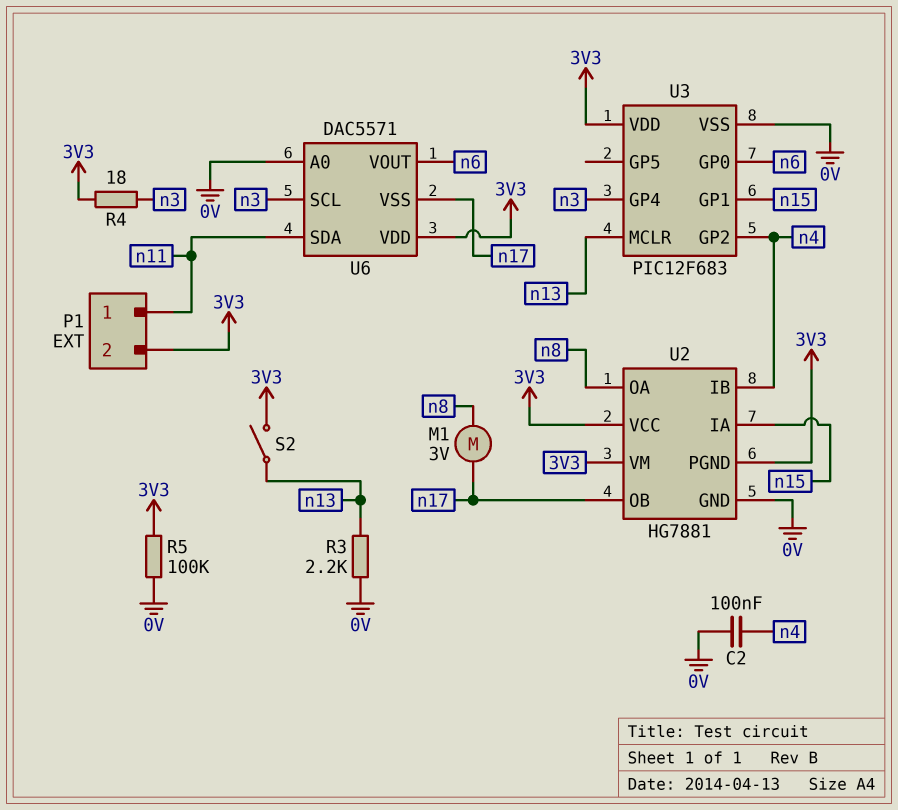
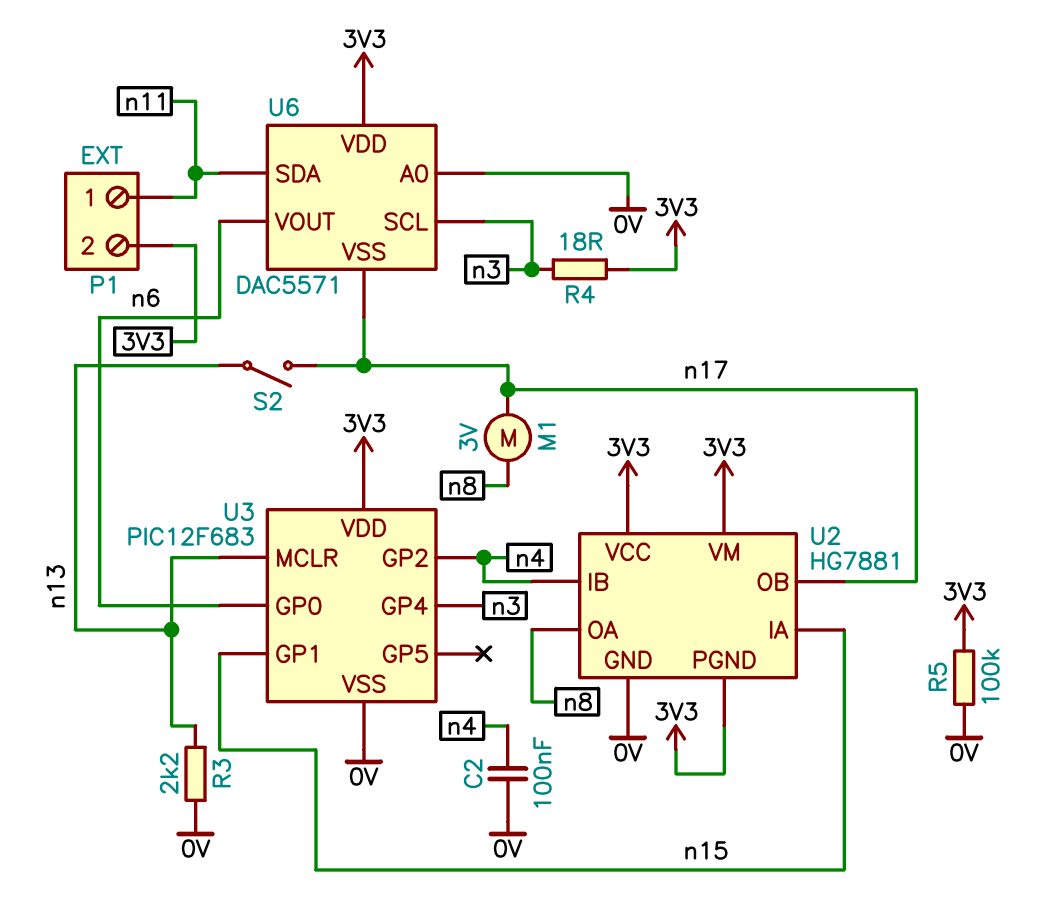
S2: switch (3V3, n13) -> switch (n13, n17)

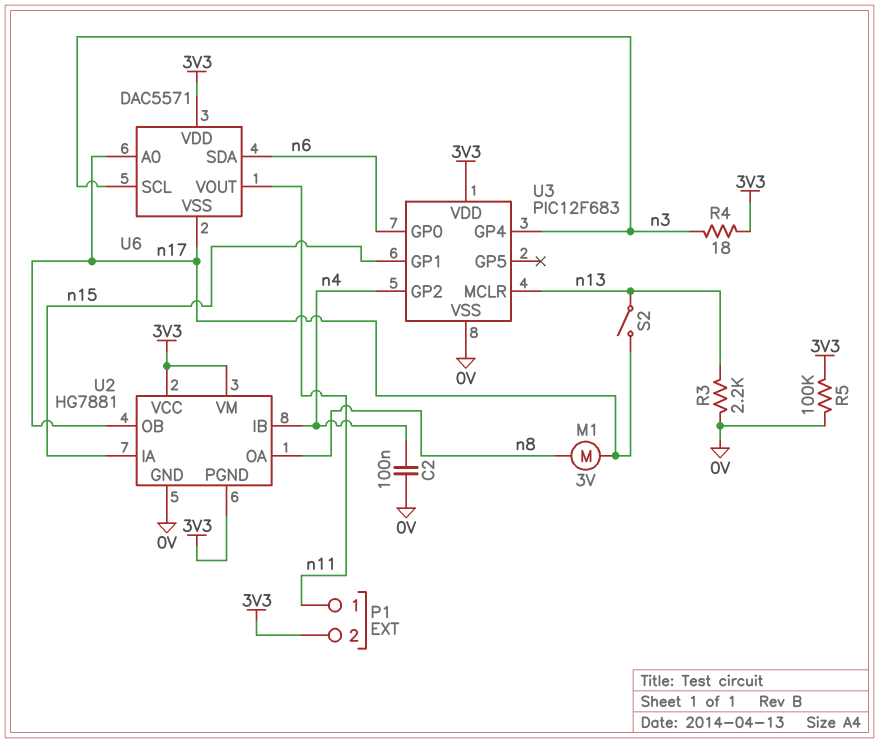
U6 pin A0: 0V -> n17
U6 pin SDA: n11 -> n6
U6 pin VOUT: n6 -> n11

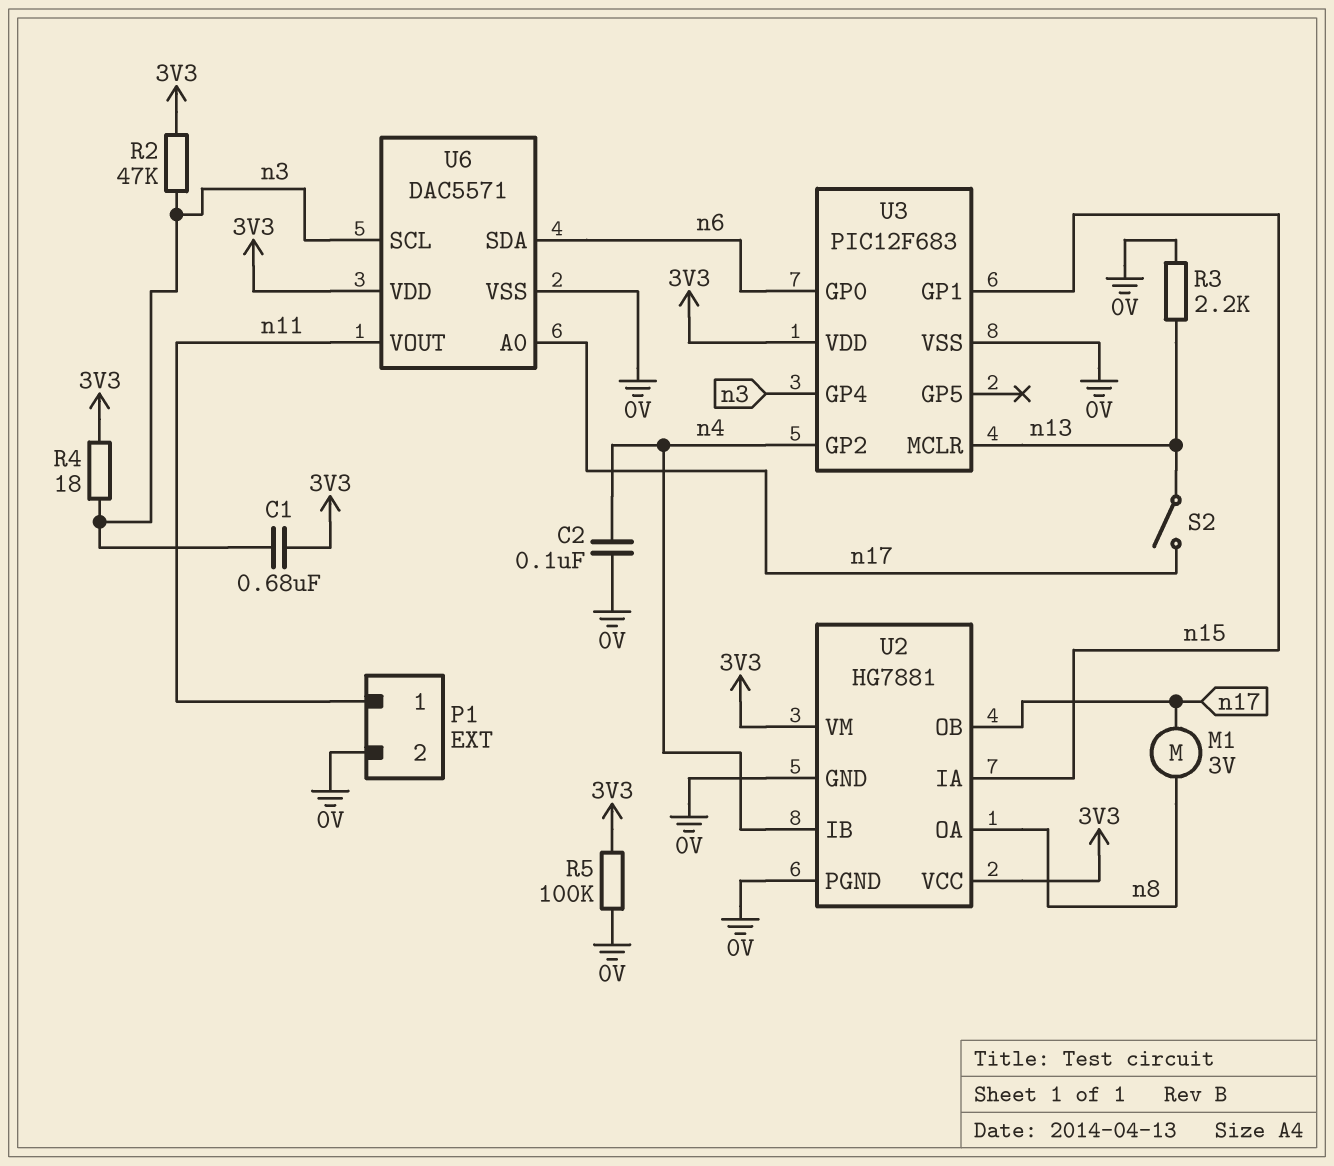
C1: none -> 680nF (3V3, n3)
P1 pin 2: 3V3 -> 0V
R2: none -> 47k (3V3, n3)
U2 pin PGND: 3V3 -> 0V
U6 pin VSS: n17 -> 0V

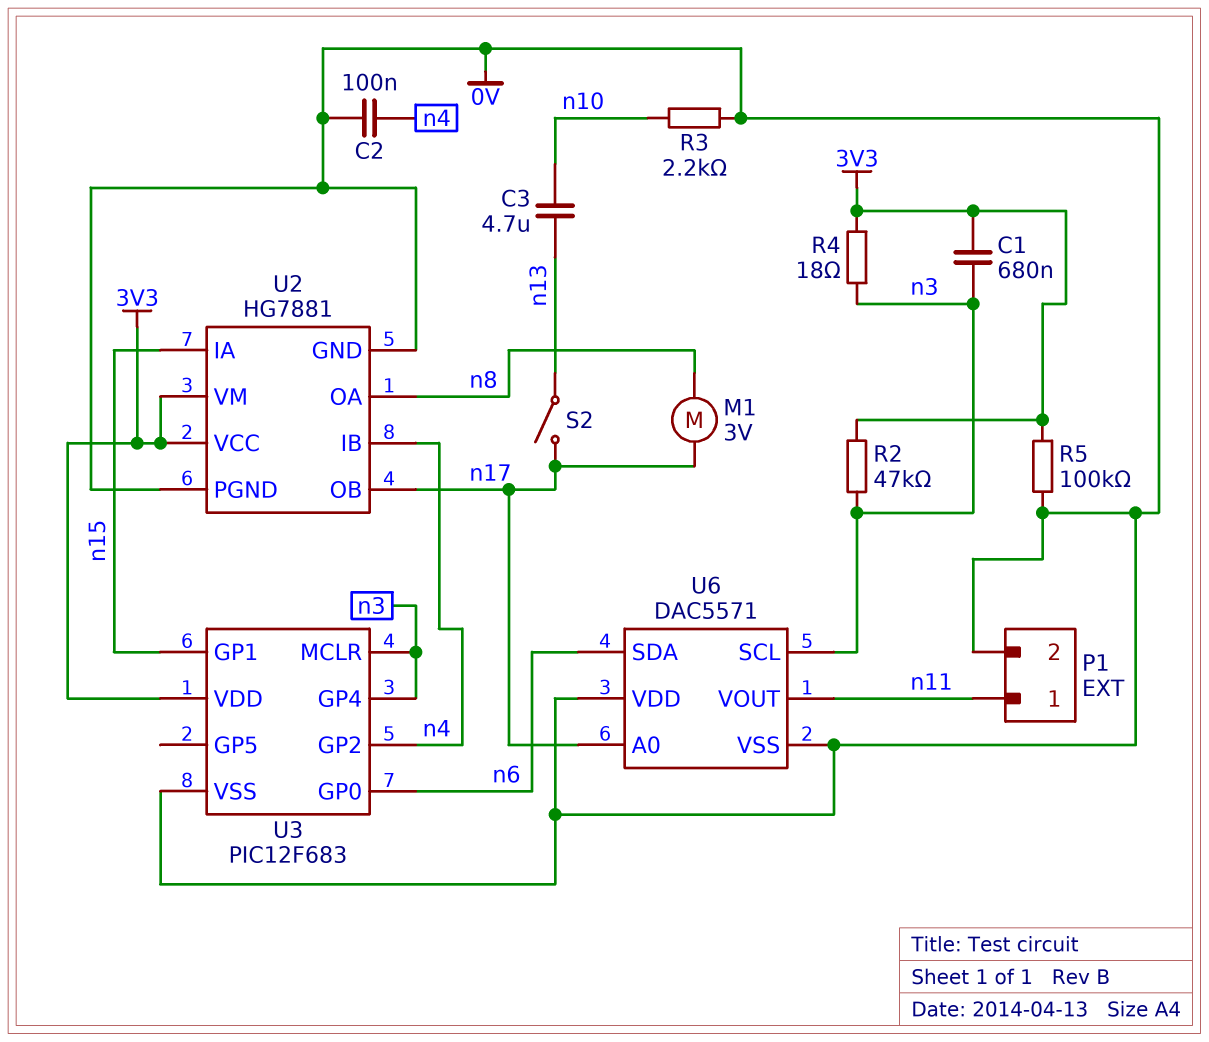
C3: none -> 4.7uF (n10, n13)
R3: 2.2k (0V, n13) -> 2.2k (0V, n10)
U3 pin MCLR: n13 -> n3
U6 pin VDD: 3V3 -> 0V

